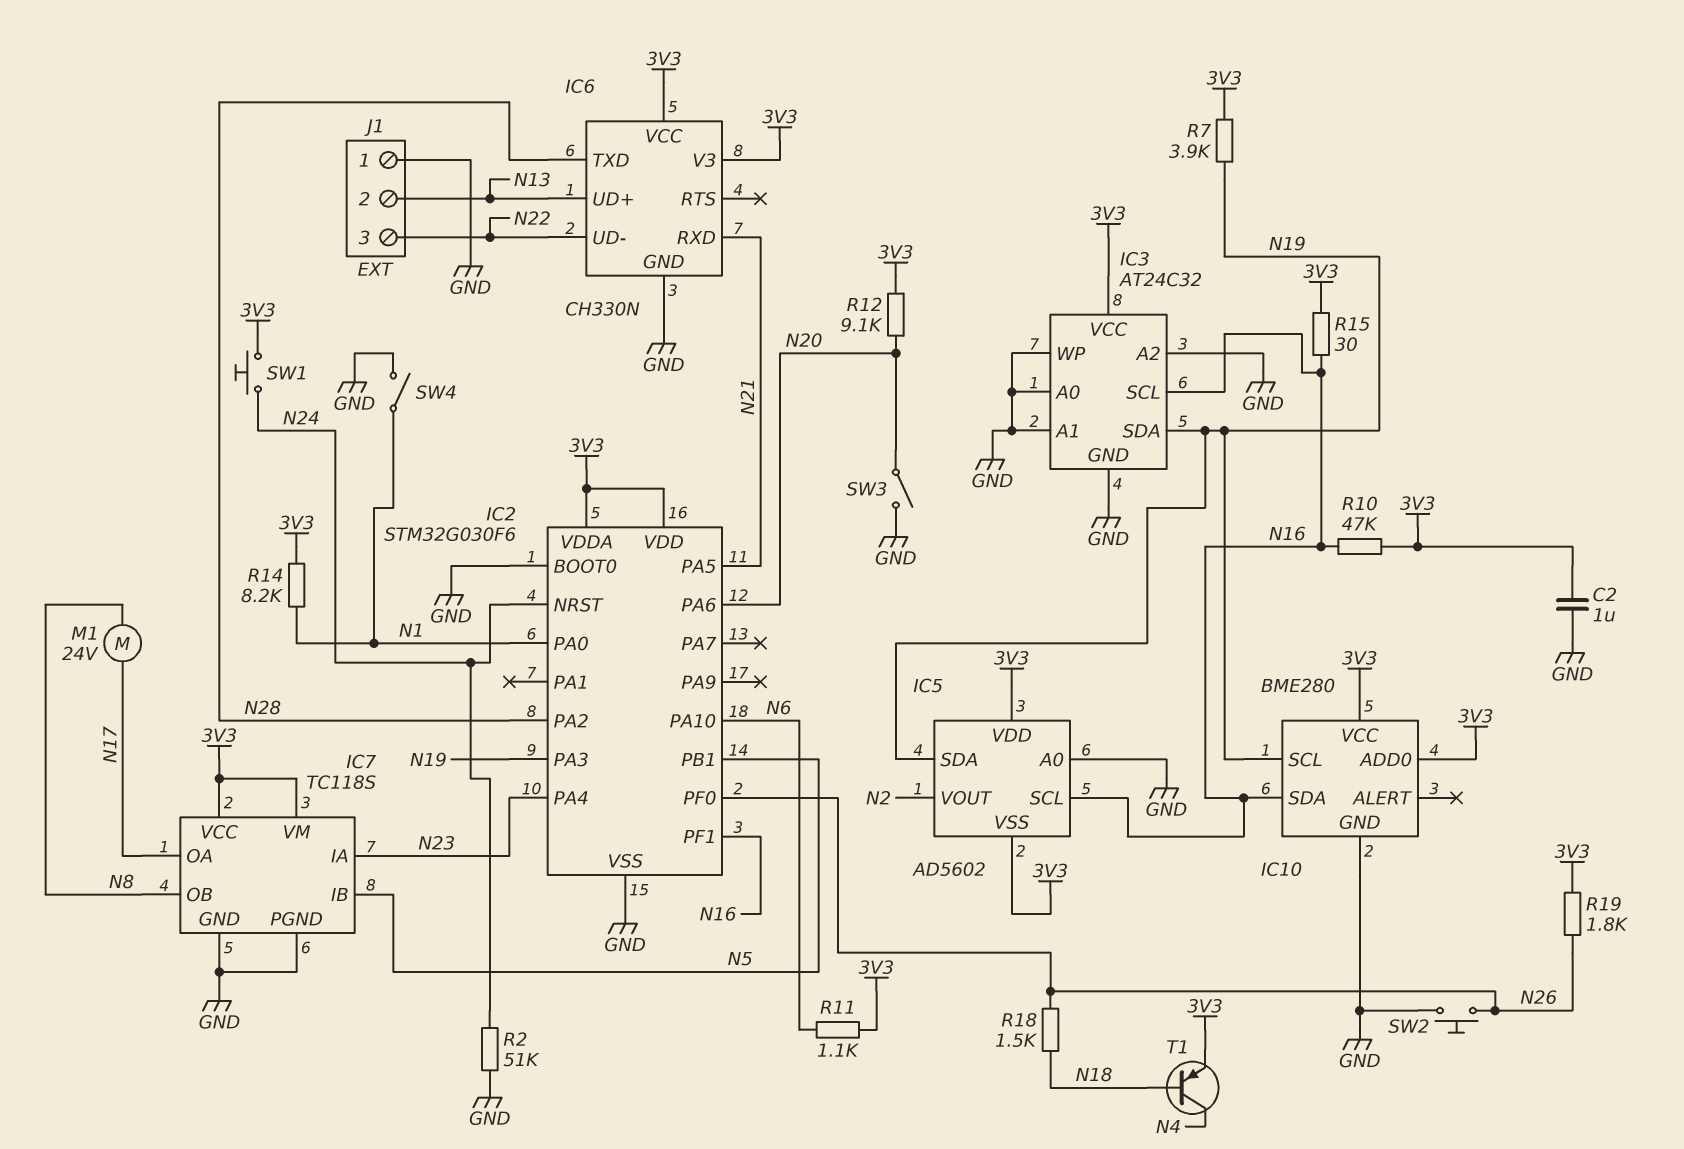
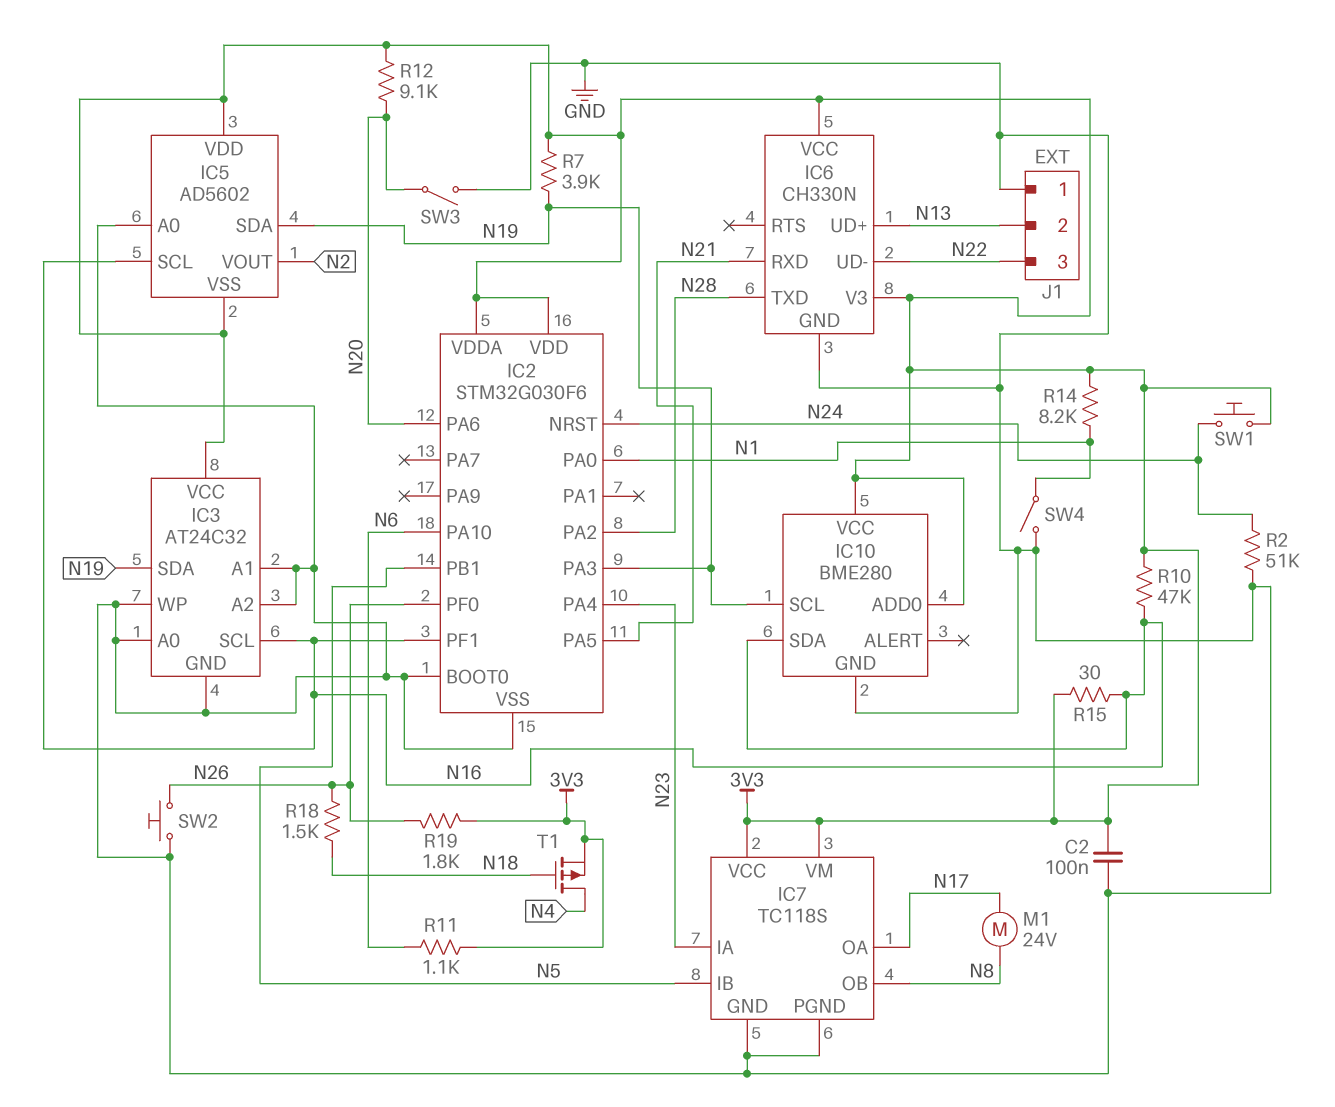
C2: 1uF (3V3, GND) -> 100nF (3V3, GND)
T1: PNP (B N18, C N4, E 3V3) -> PMOS (G N18, D N4, S 3V3)

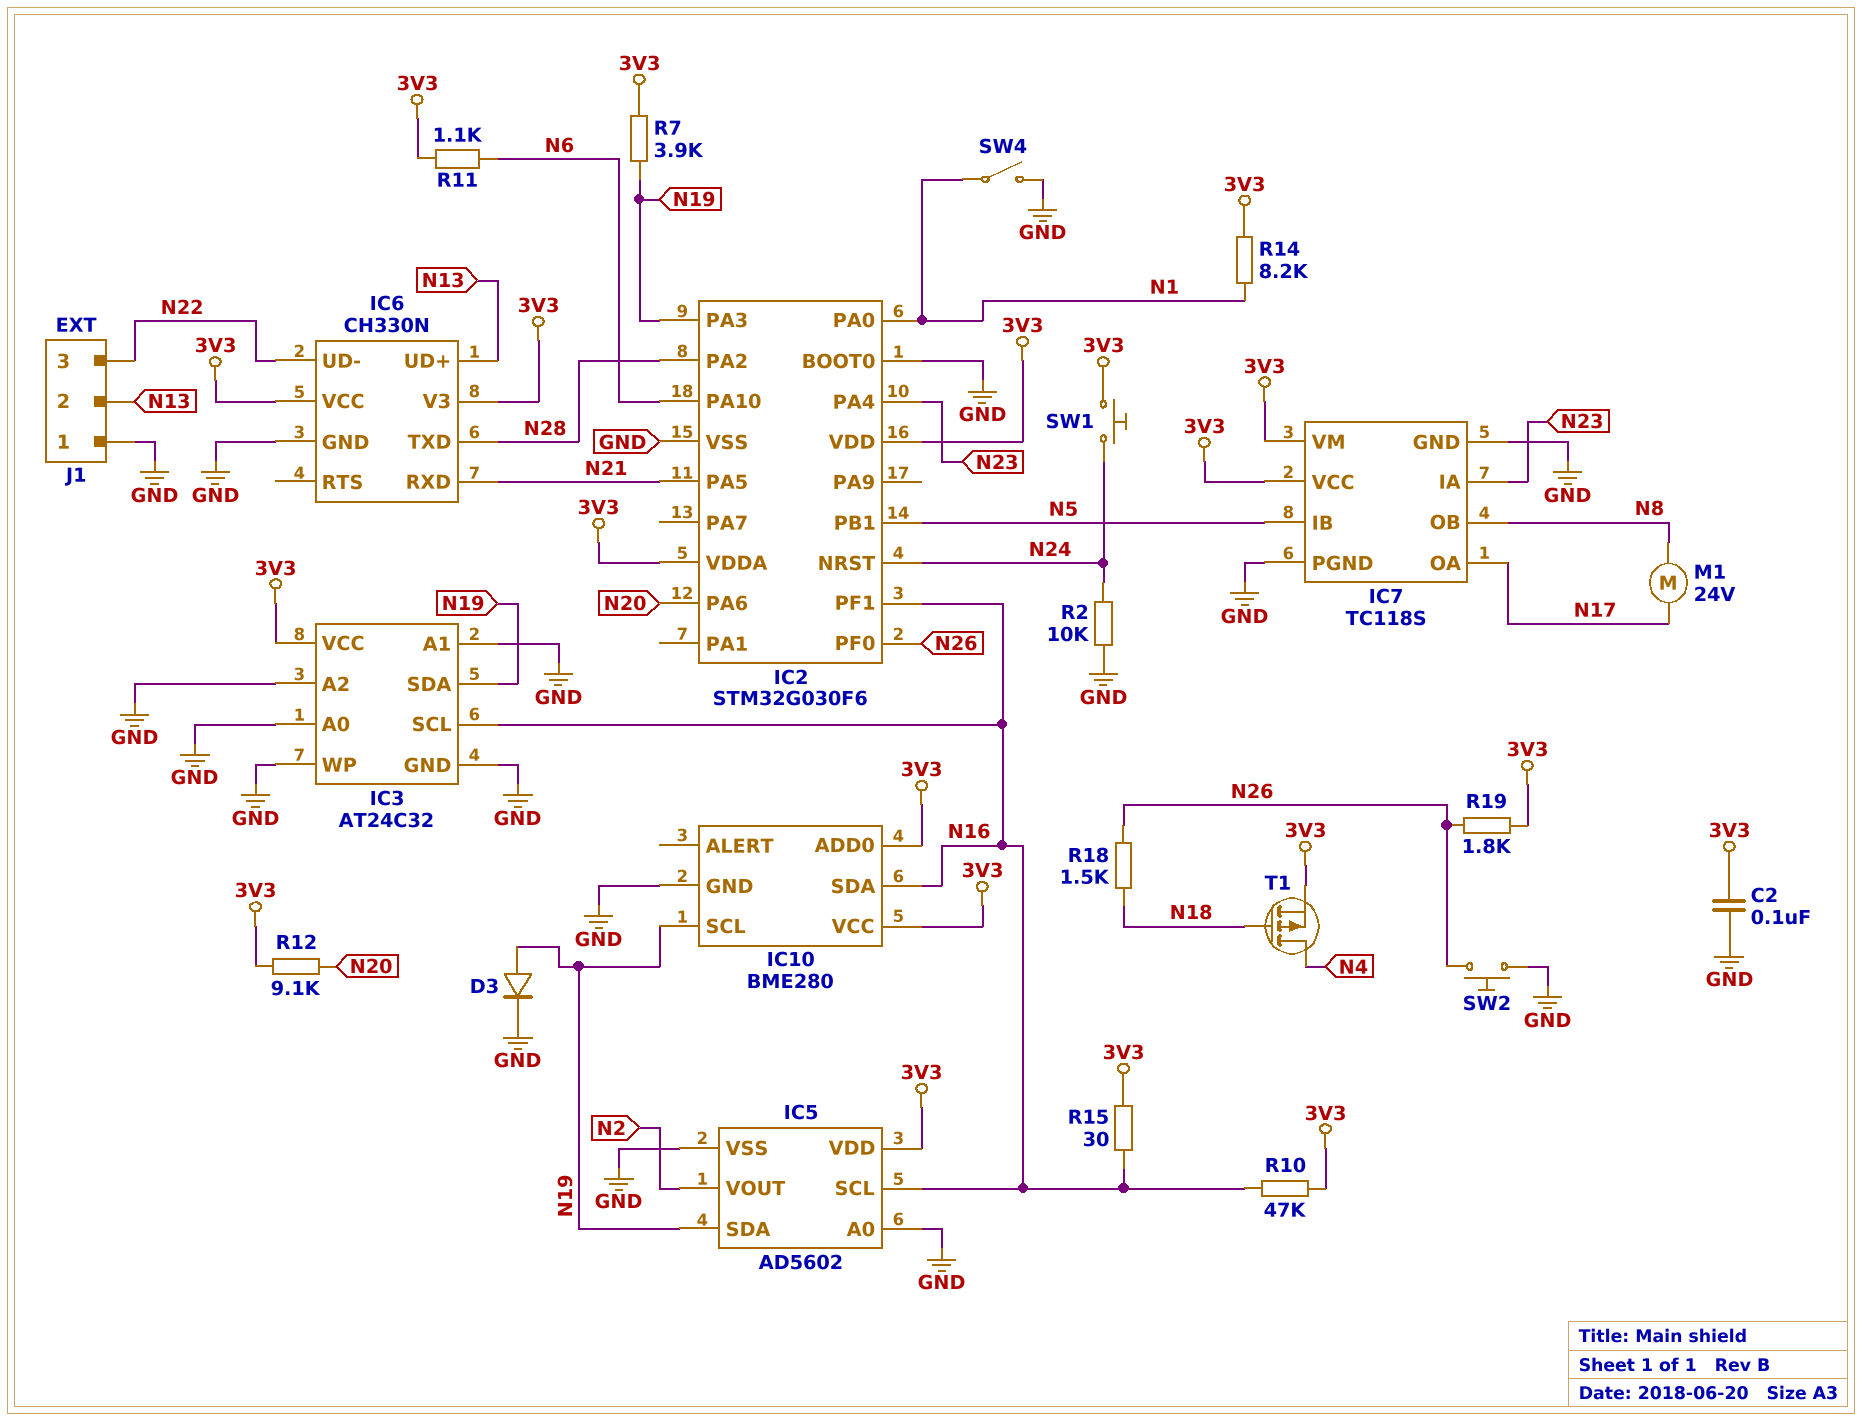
D3: none -> diode (A N19, K GND)
IC5 pin VSS: 3V3 -> GND
R2: 51k (GND, N24) -> 10k (GND, N24)
SW3: switch (GND, N20) -> none

